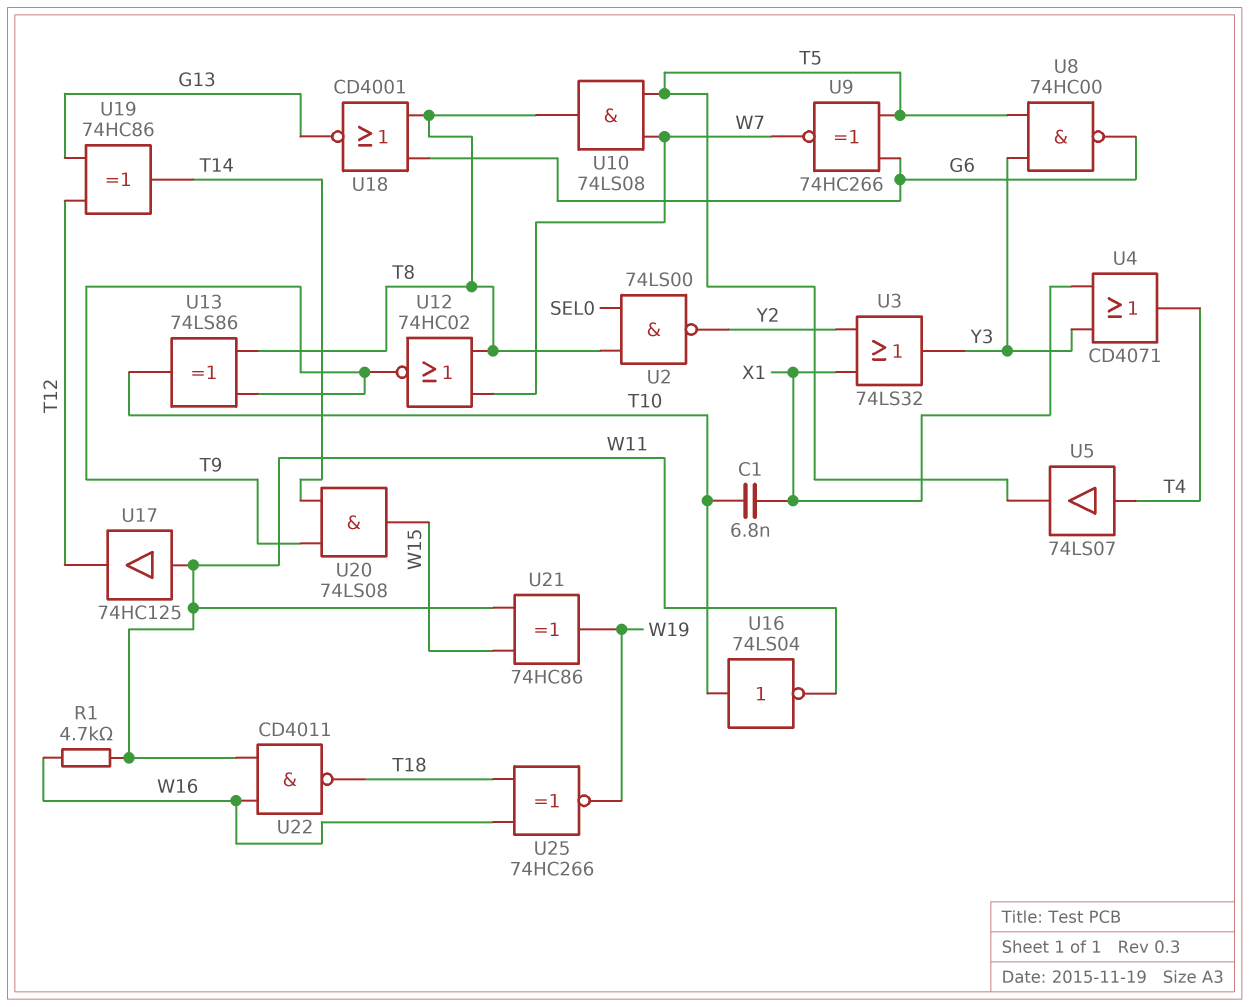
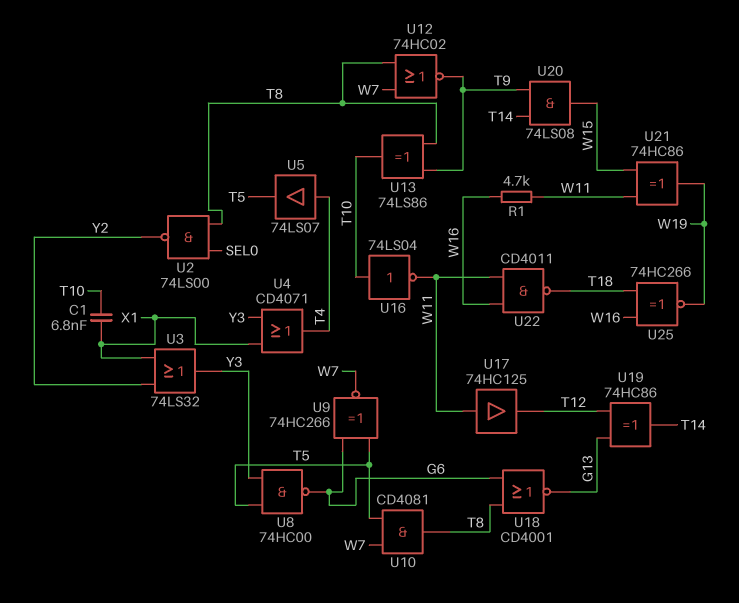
U10: AND 74LS08 (in T5, in W7, out T8) -> AND CD4081 (in T5, in W7, out T8)

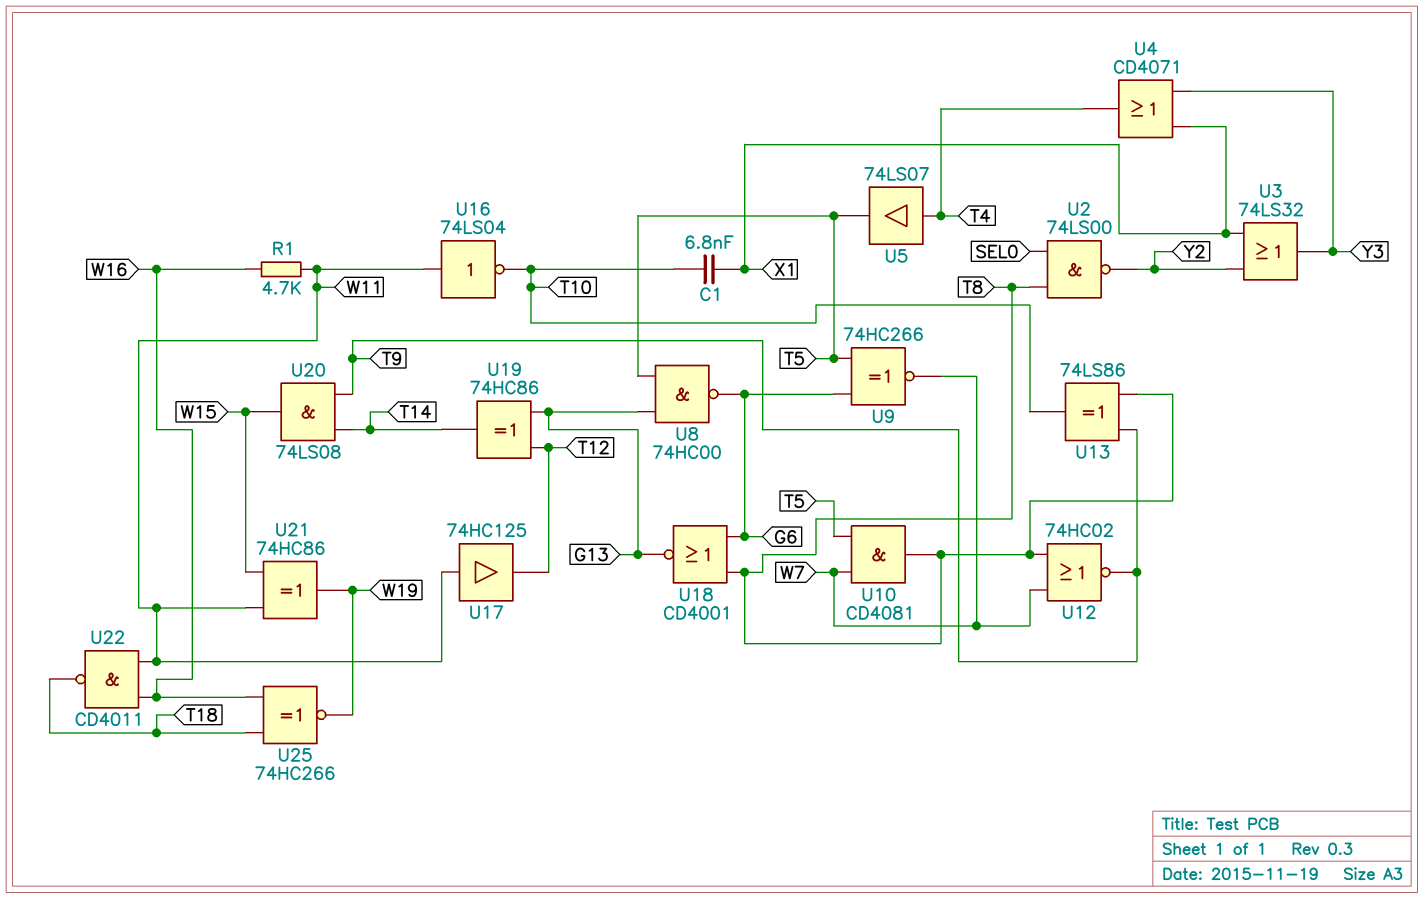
U8: NAND 74HC00 (in T5, in Y3, out G6) -> NAND 74HC00 (in G13, in T5, out G6)
U16: NOT 74LS04 (in T10, out W11) -> NOT 74LS04 (in W11, out T10)

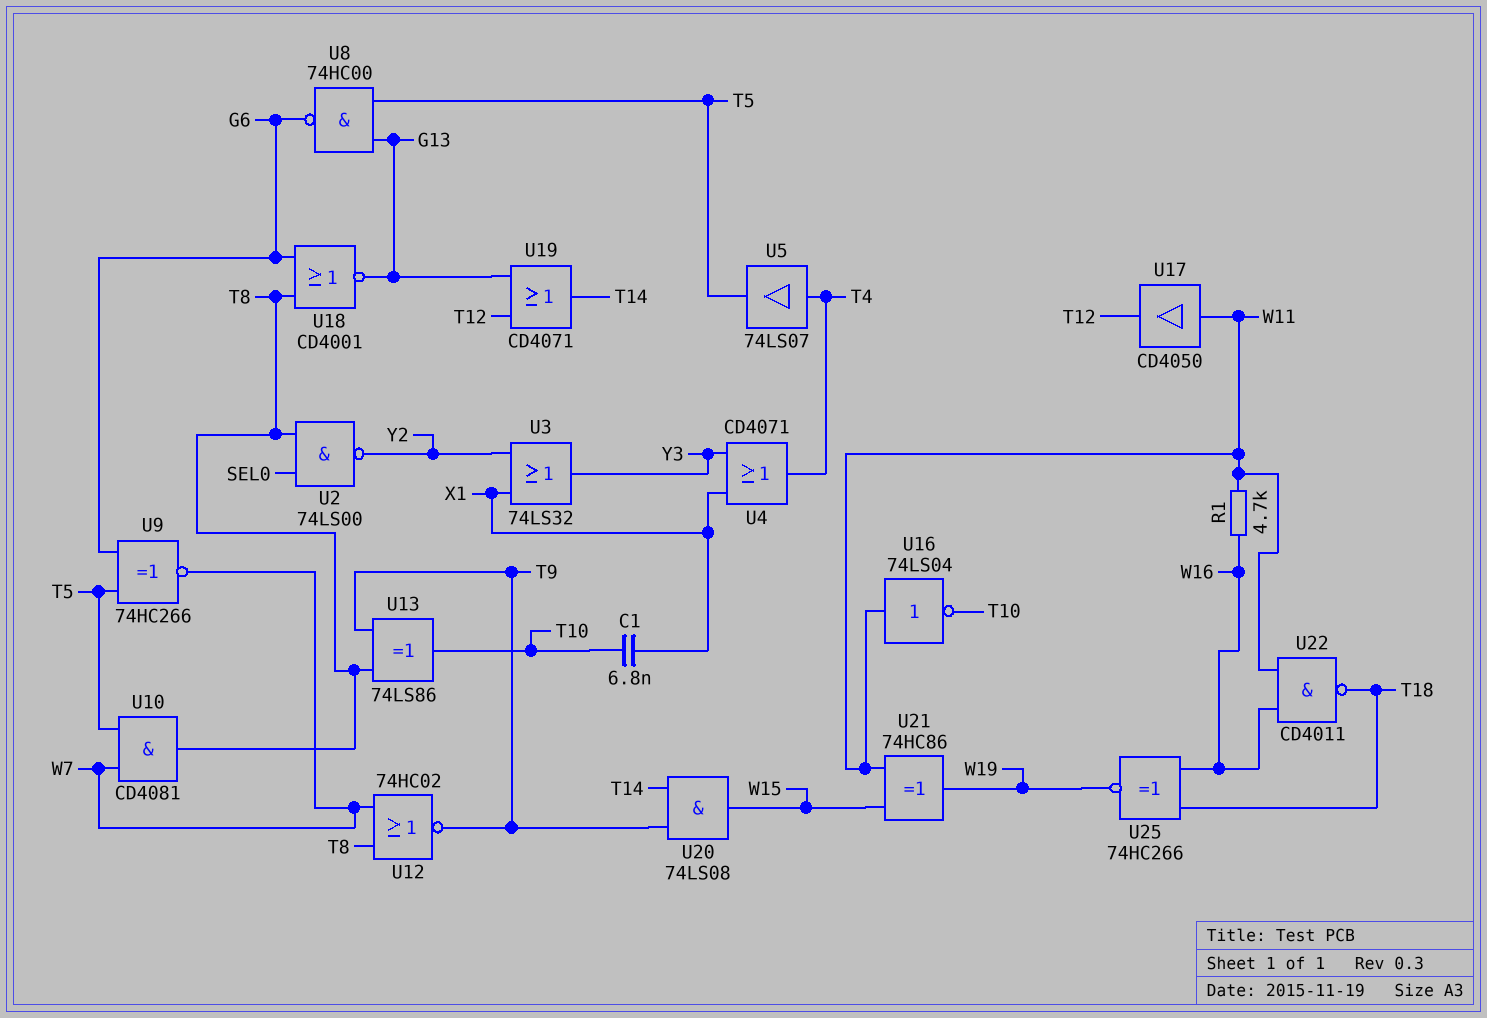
U17: buffer 74HC125 (in W11, out T12) -> buffer CD4050 (in W11, out T12)
U19: XOR 74HC86 (in G13, in T12, out T14) -> OR CD4071 (in G13, in T12, out T14)

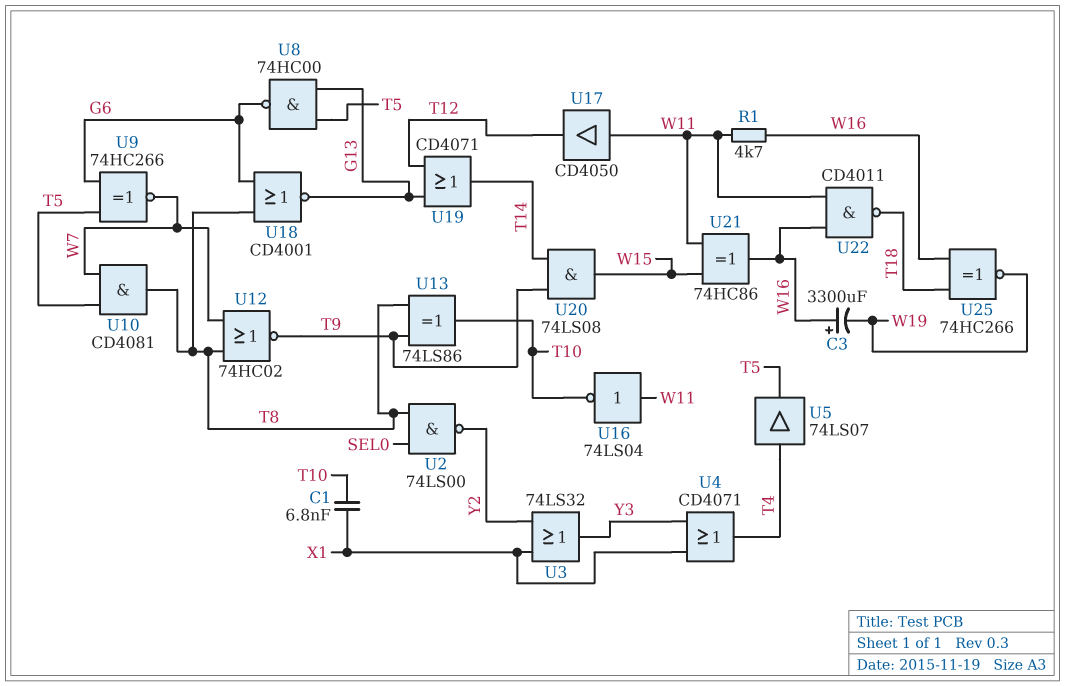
C3: none -> 3300uF (plus W16, minus W19)
U21: XOR 74HC86 (in W11, in W15, out W19) -> XOR 74HC86 (in W11, in W15, out W16)

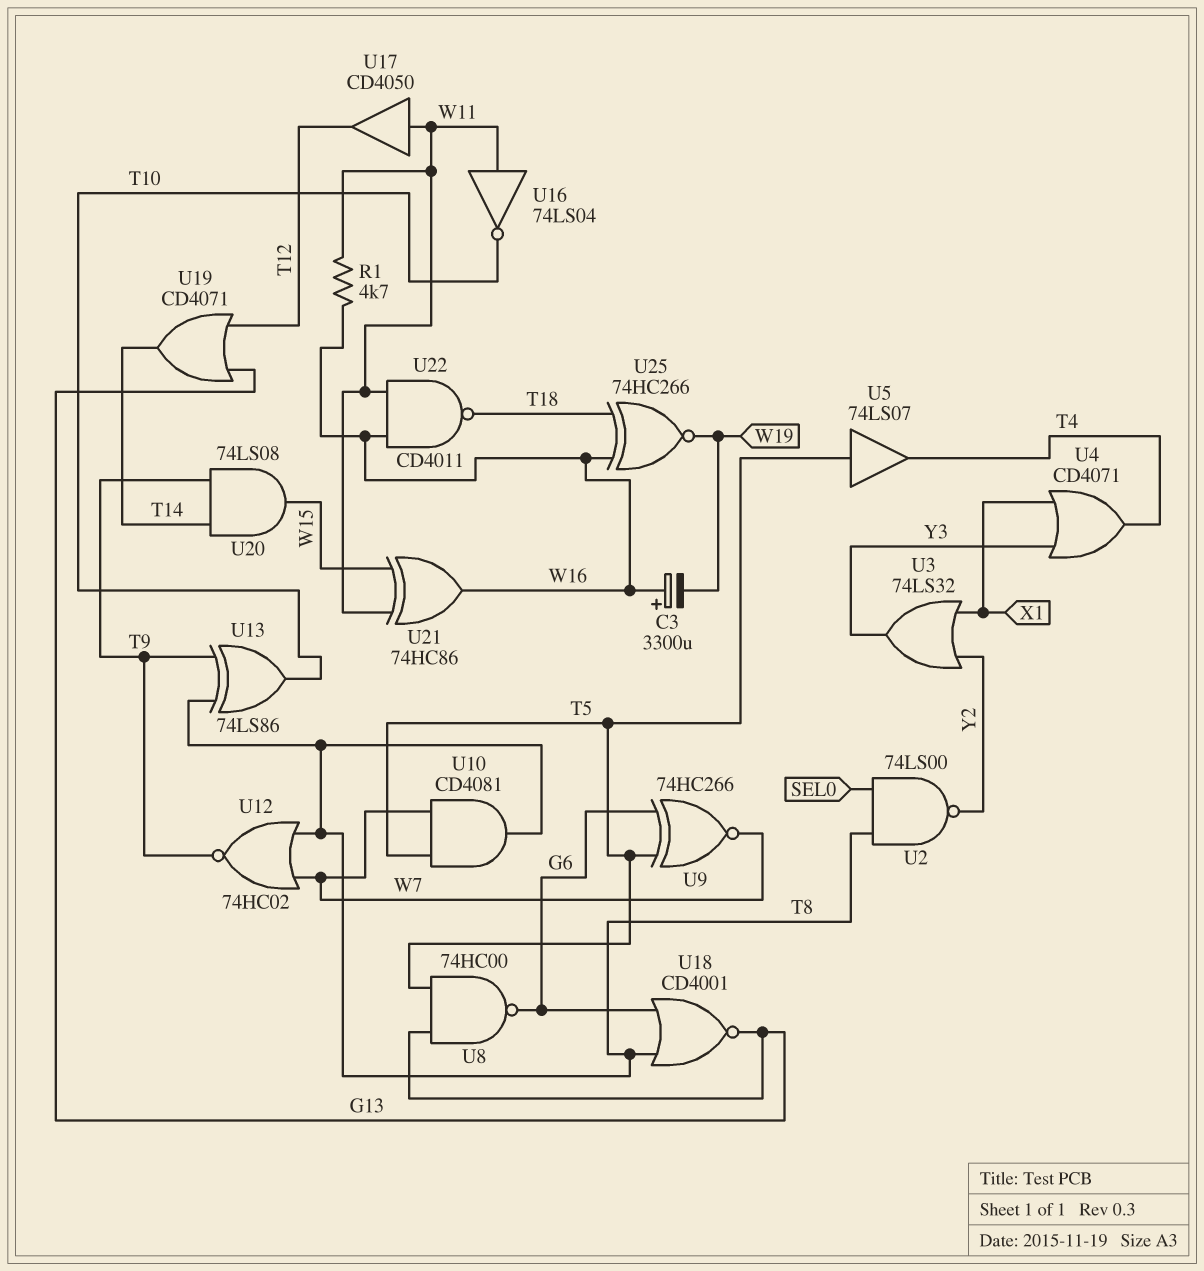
C1: 6.8nF (T10, X1) -> none
U5: buffer 74LS07 (in T4, out T5) -> buffer 74LS07 (in T5, out T4)

